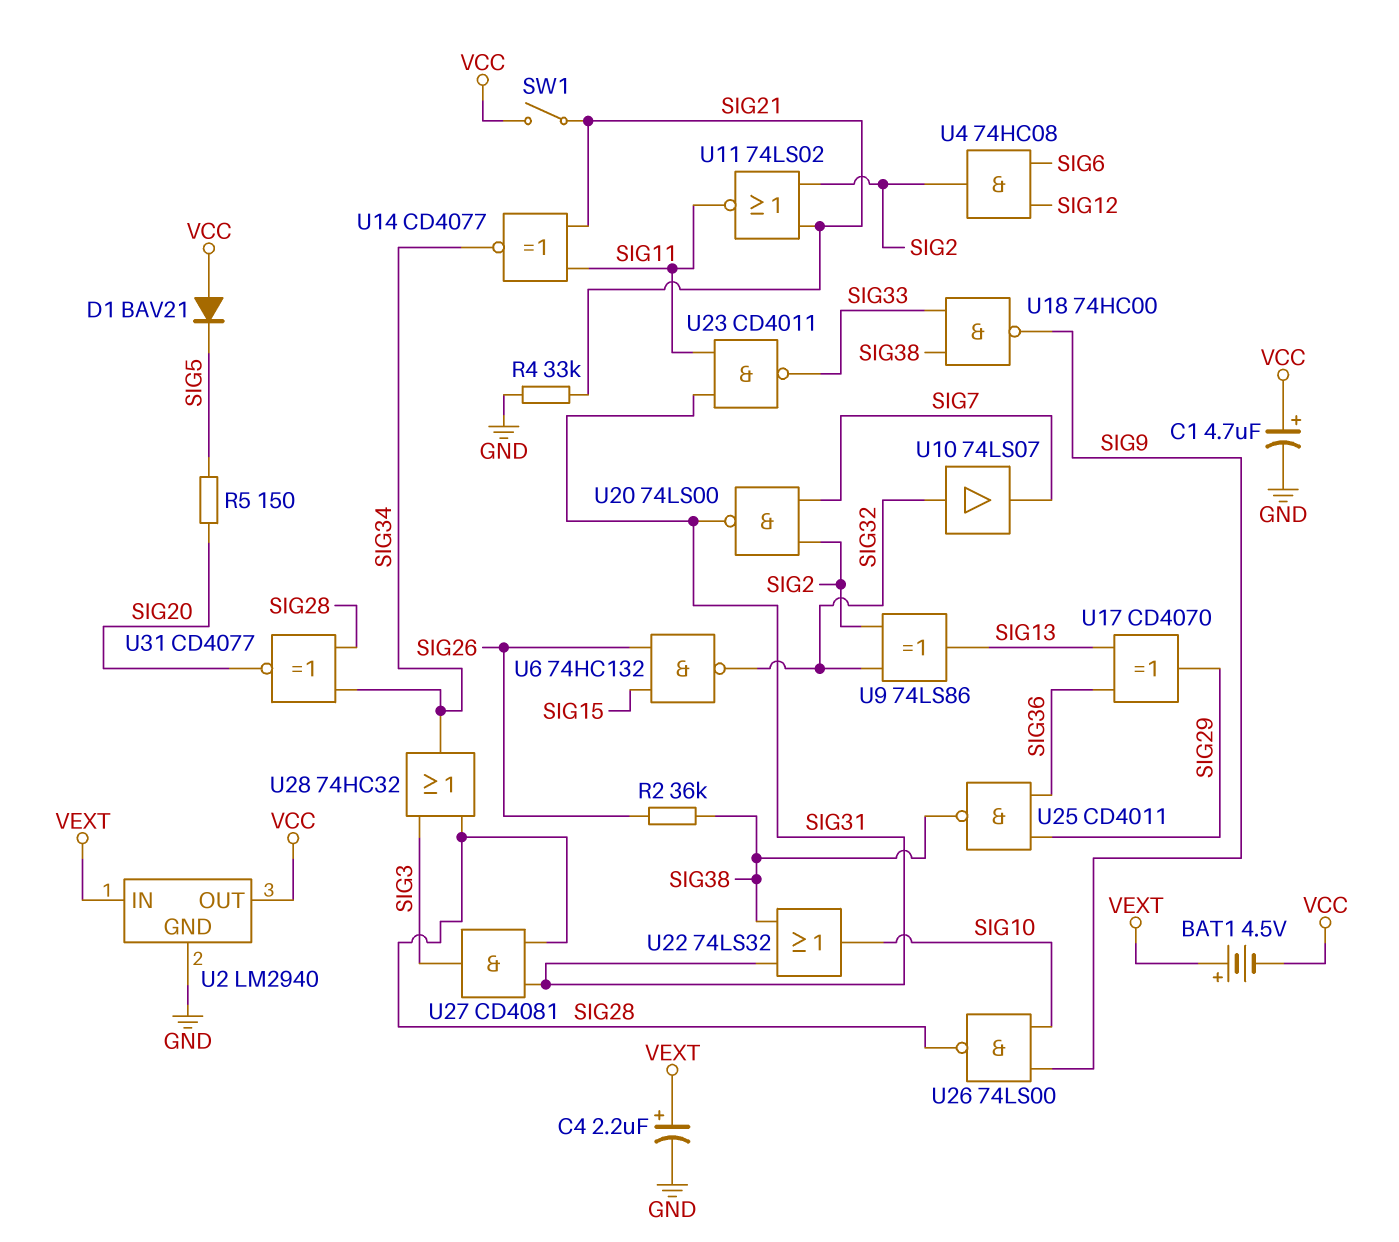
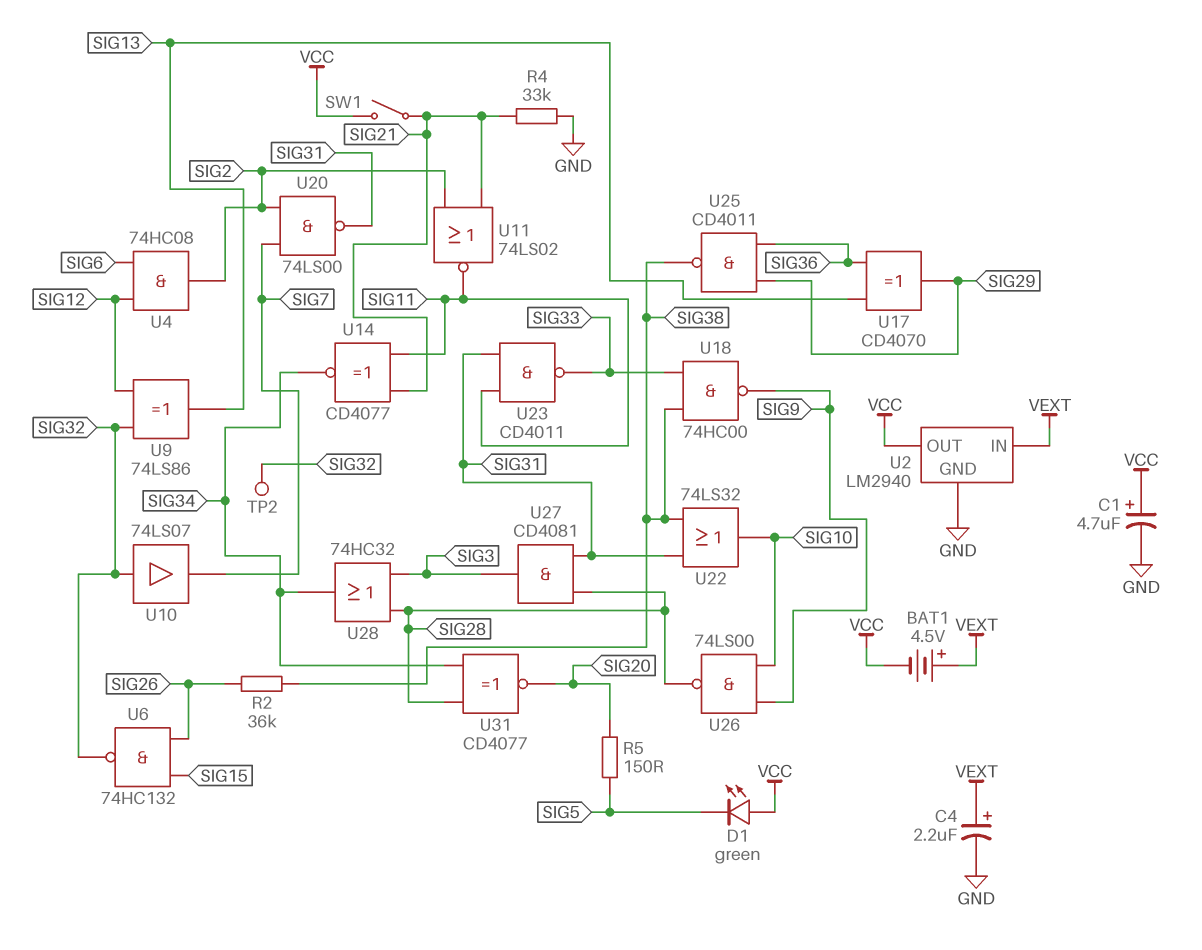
D1: diode BAV21 (A VCC, K SIG5) -> LED green (A VCC, K SIG5)
TP2: none -> test point (SIG32)
U9: XOR 74LS86 (in SIG2, in SIG32, out SIG13) -> XOR 74LS86 (in SIG12, in SIG32, out SIG13)

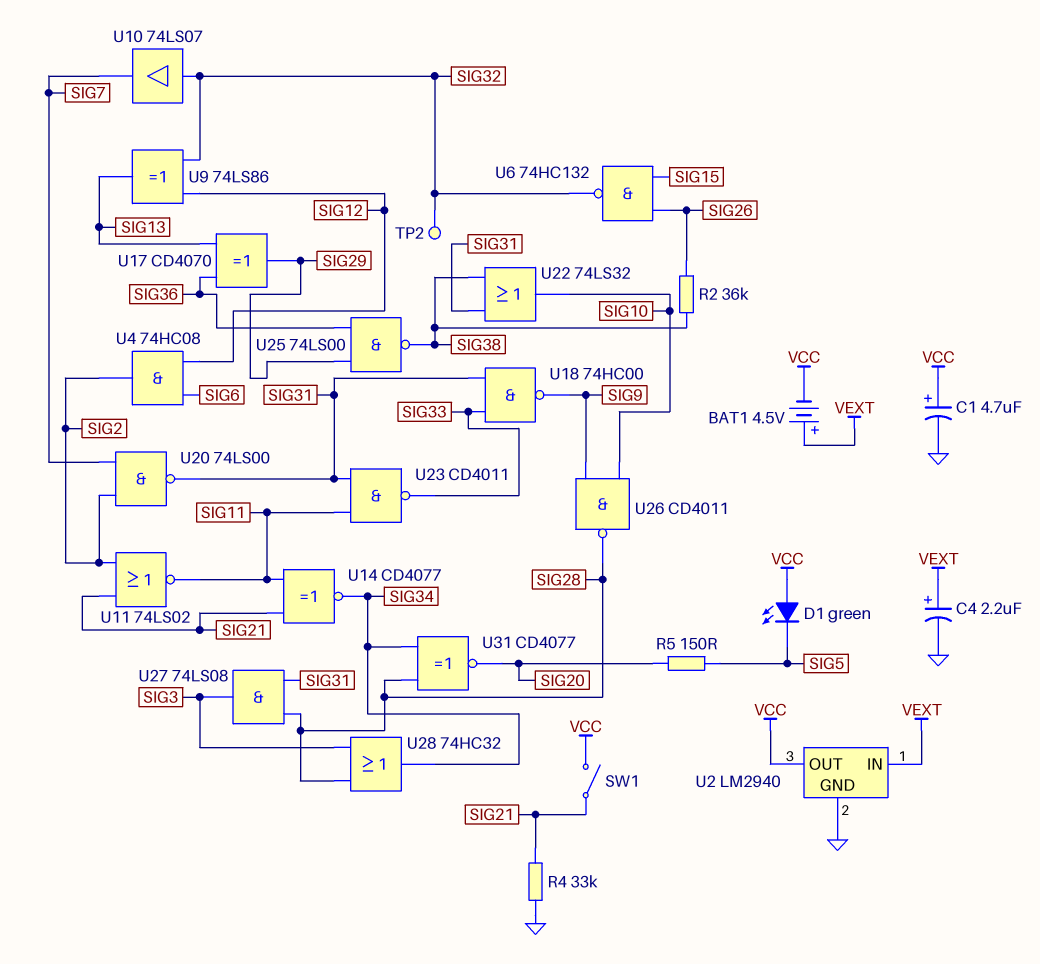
U18: NAND 74HC00 (in SIG33, in SIG38, out SIG9) -> NAND 74HC00 (in SIG31, in SIG33, out SIG9)
U25: NAND CD4011 (in SIG29, in SIG36, out SIG38) -> NAND 74LS00 (in SIG29, in SIG36, out SIG38)
U26: NAND 74LS00 (in SIG9, in SIG10, out SIG28) -> NAND CD4011 (in SIG9, in SIG10, out SIG28)
U27: AND CD4081 (in SIG28, in SIG31, out SIG3) -> AND 74LS08 (in SIG28, in SIG31, out SIG3)

